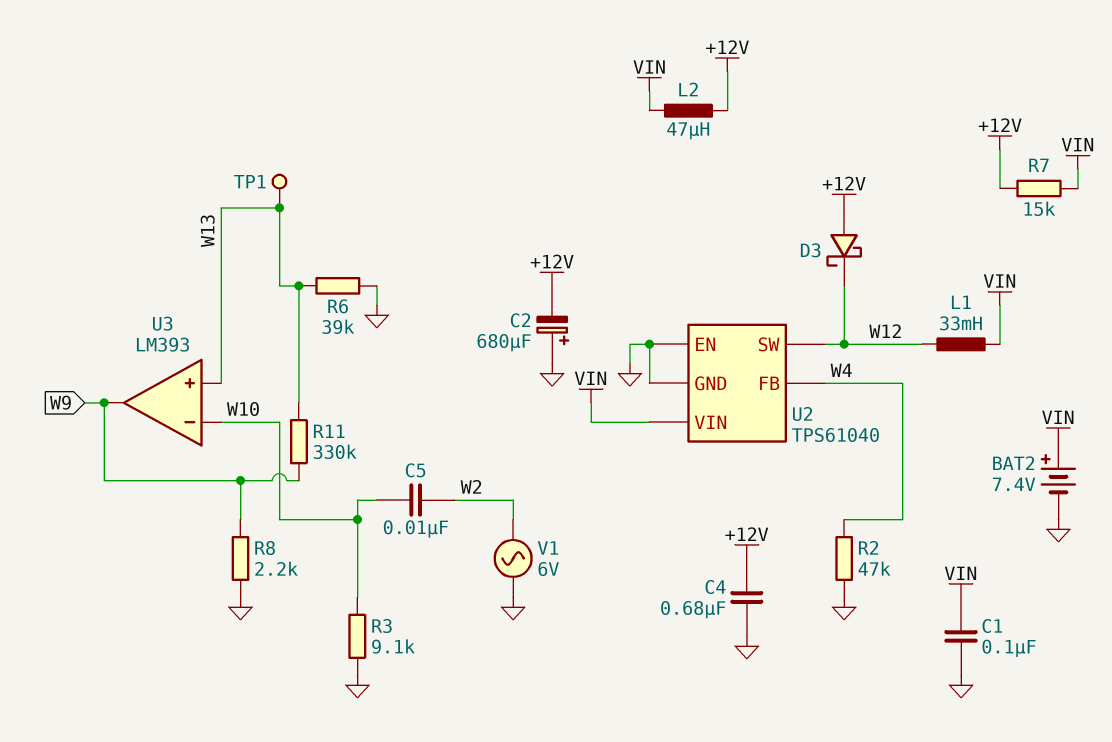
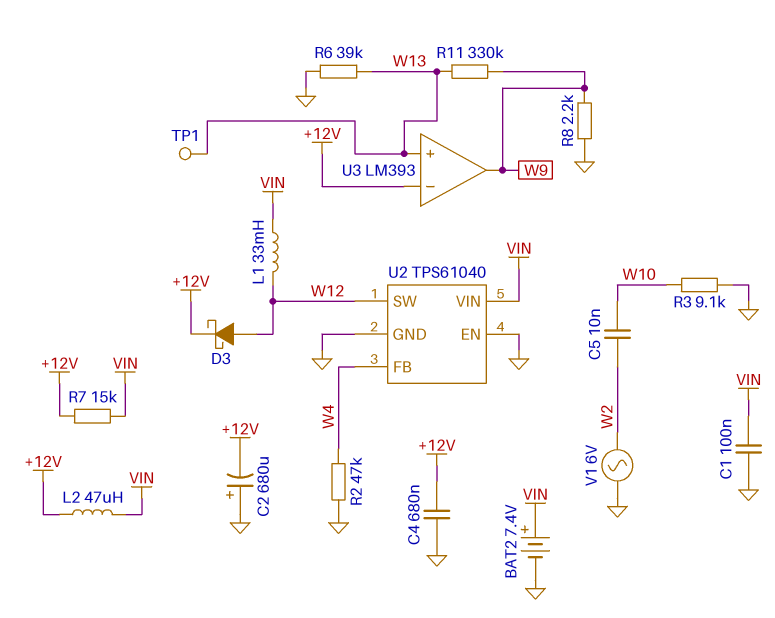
D3: schottky (A +12V, K W12) -> schottky (A W12, K +12V)
U3 pin in-: W10 -> +12V

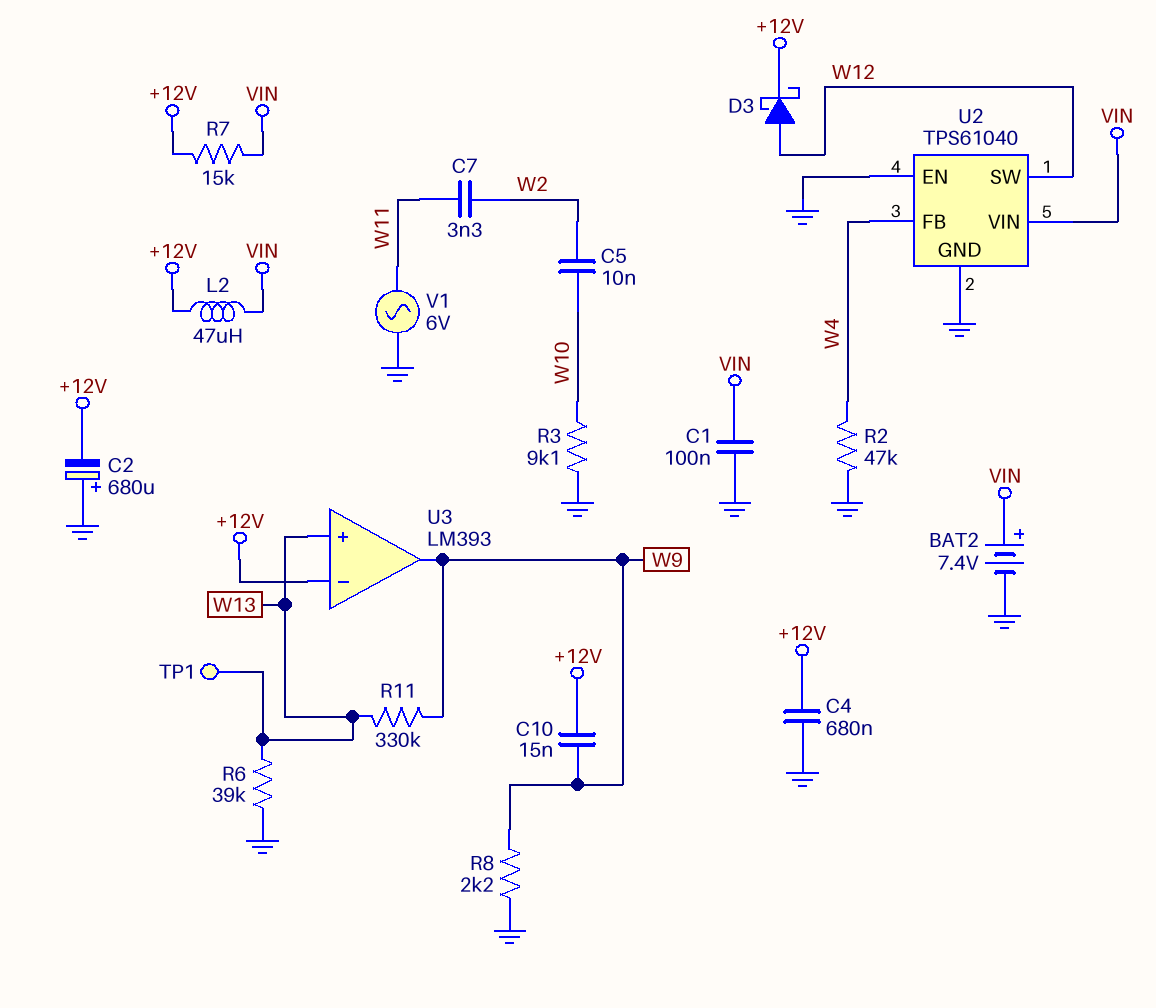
C7: none -> 3.3nF (W2, W11)
C10: none -> 15nF (+12V, W9)
L1: 33mH (VIN, W12) -> none
V1: AC 6V (GND, W2) -> AC 6V (GND, W11)

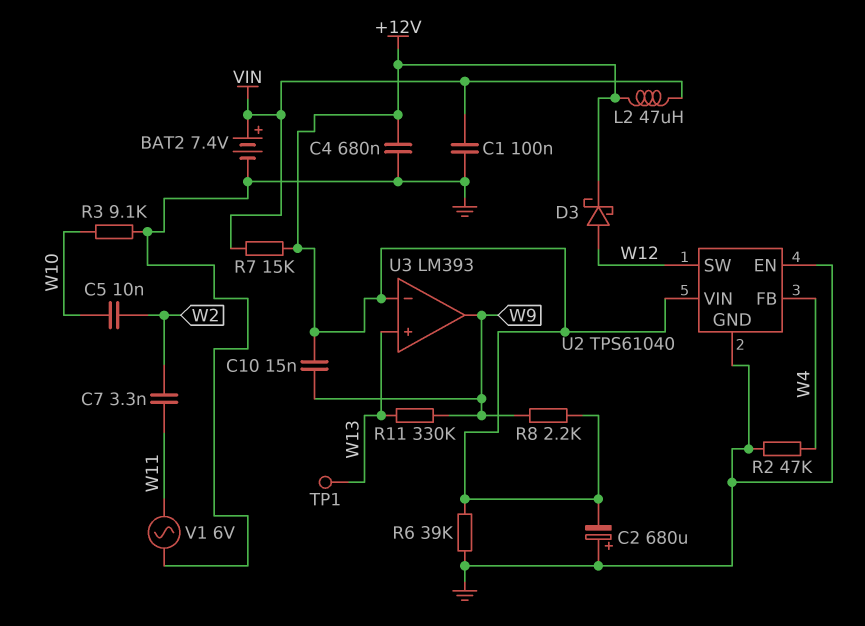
R6: 39k (GND, W13) -> 39k (+12V, GND)
R8: 2.2k (GND, W9) -> 2.2k (+12V, W9)
U2 pin VIN: VIN -> +12V

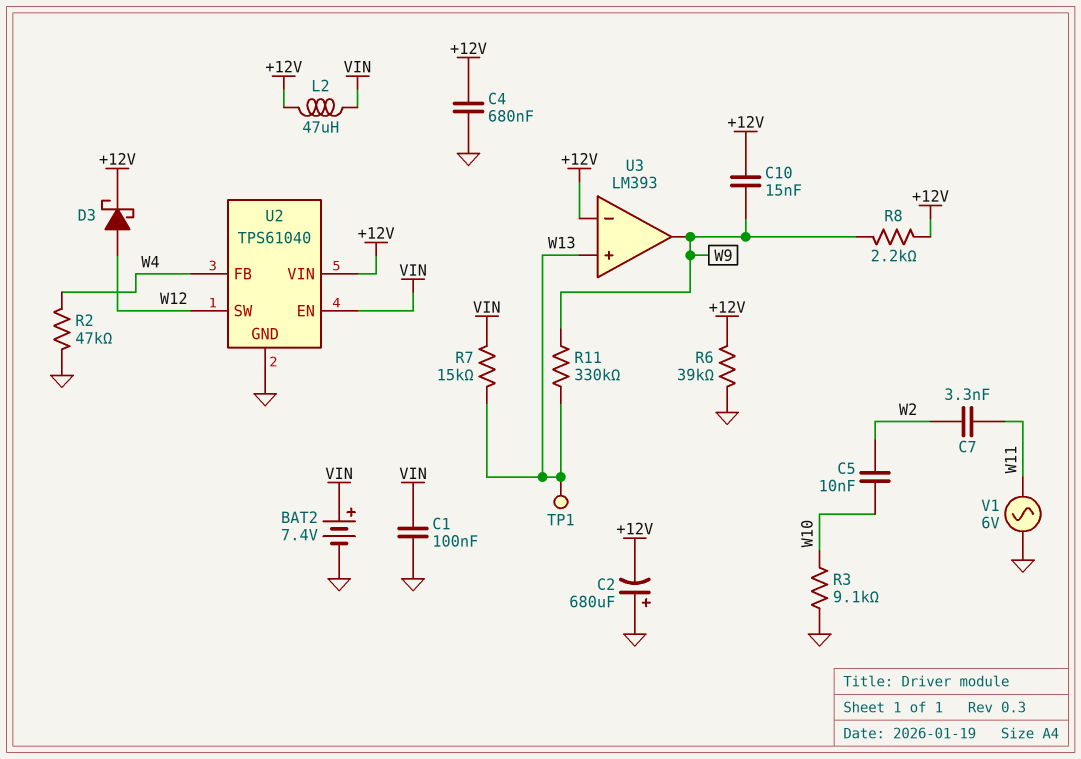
R7: 15k (+12V, VIN) -> 15k (VIN, W13)
U2 pin EN: GND -> VIN

